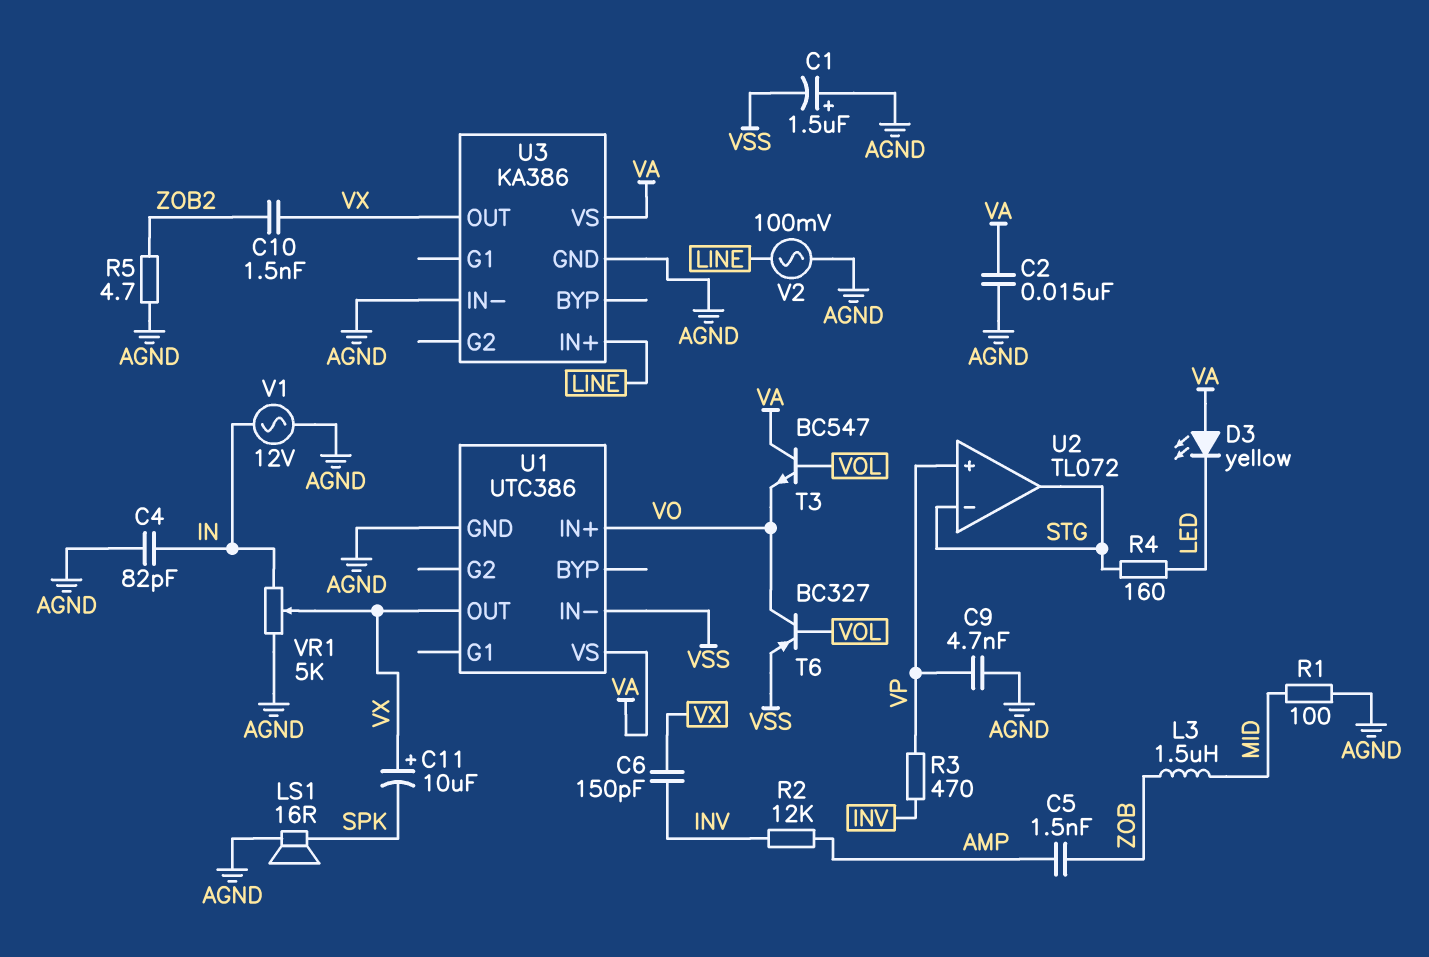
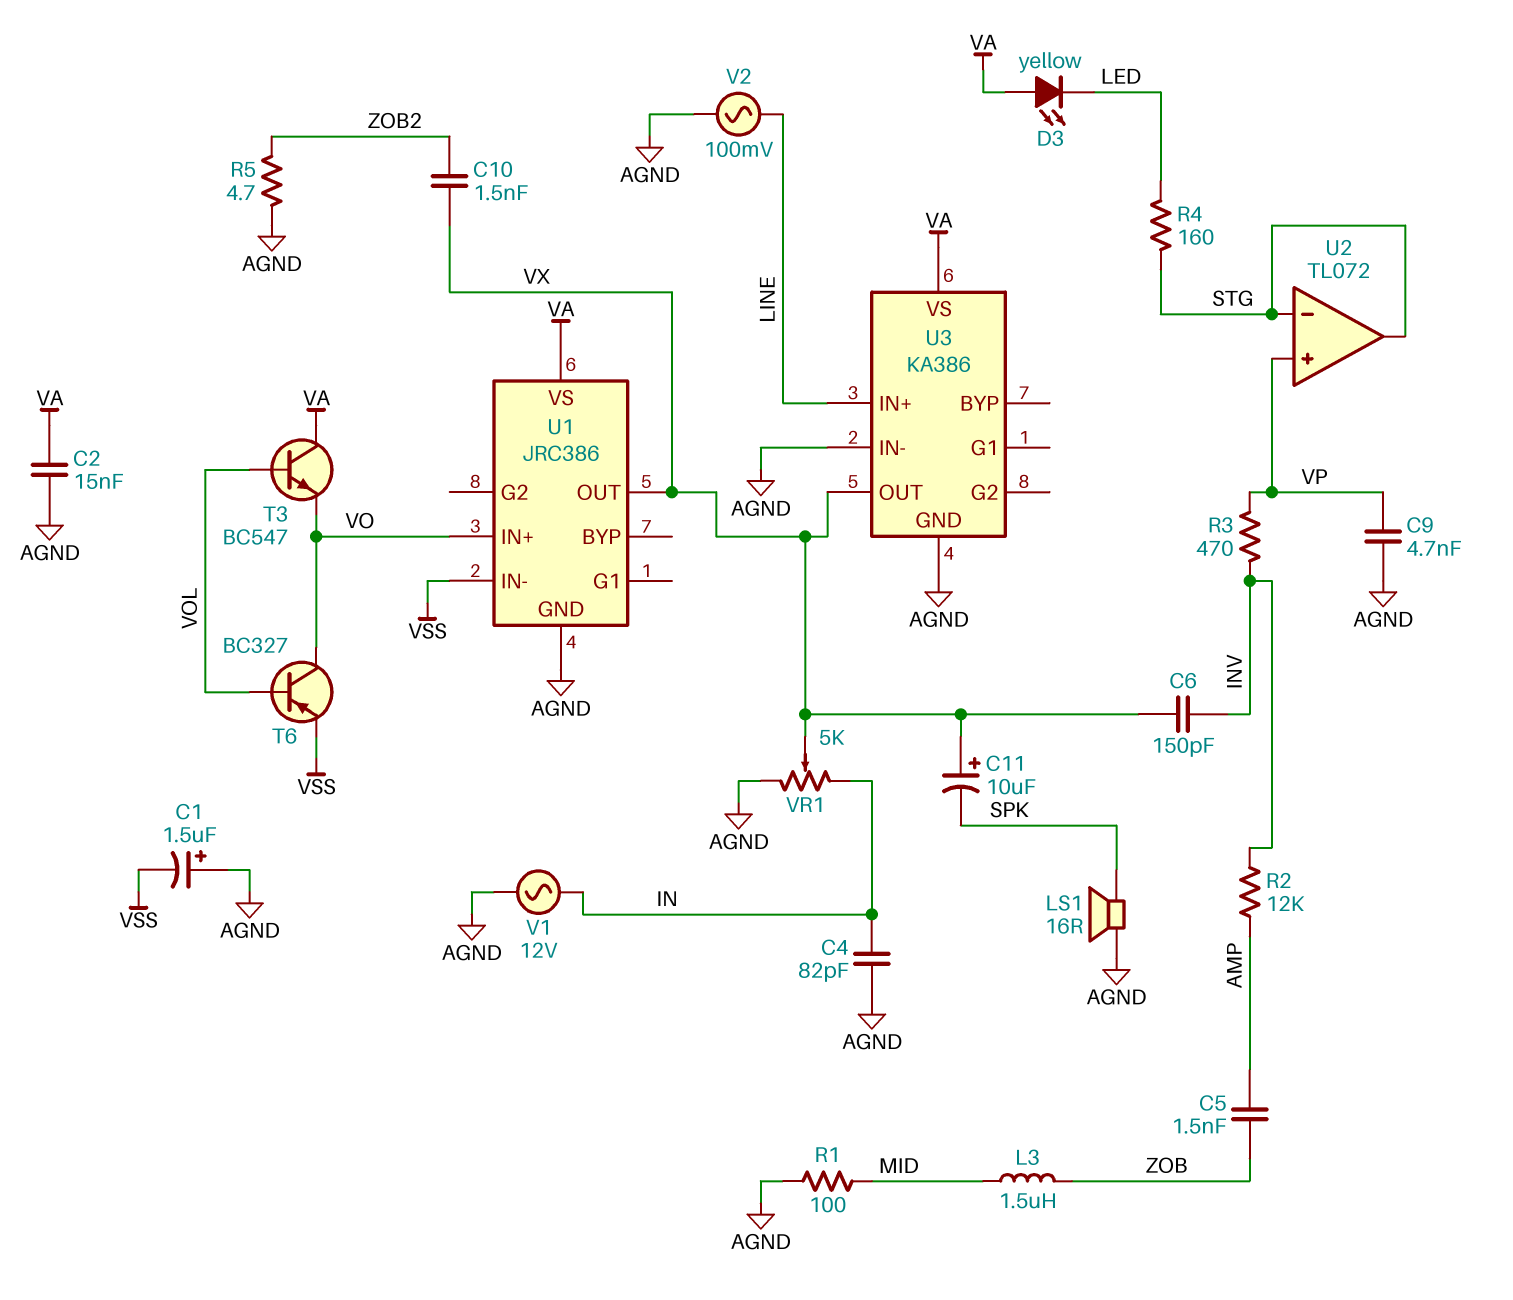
U1: UTC386 -> JRC386

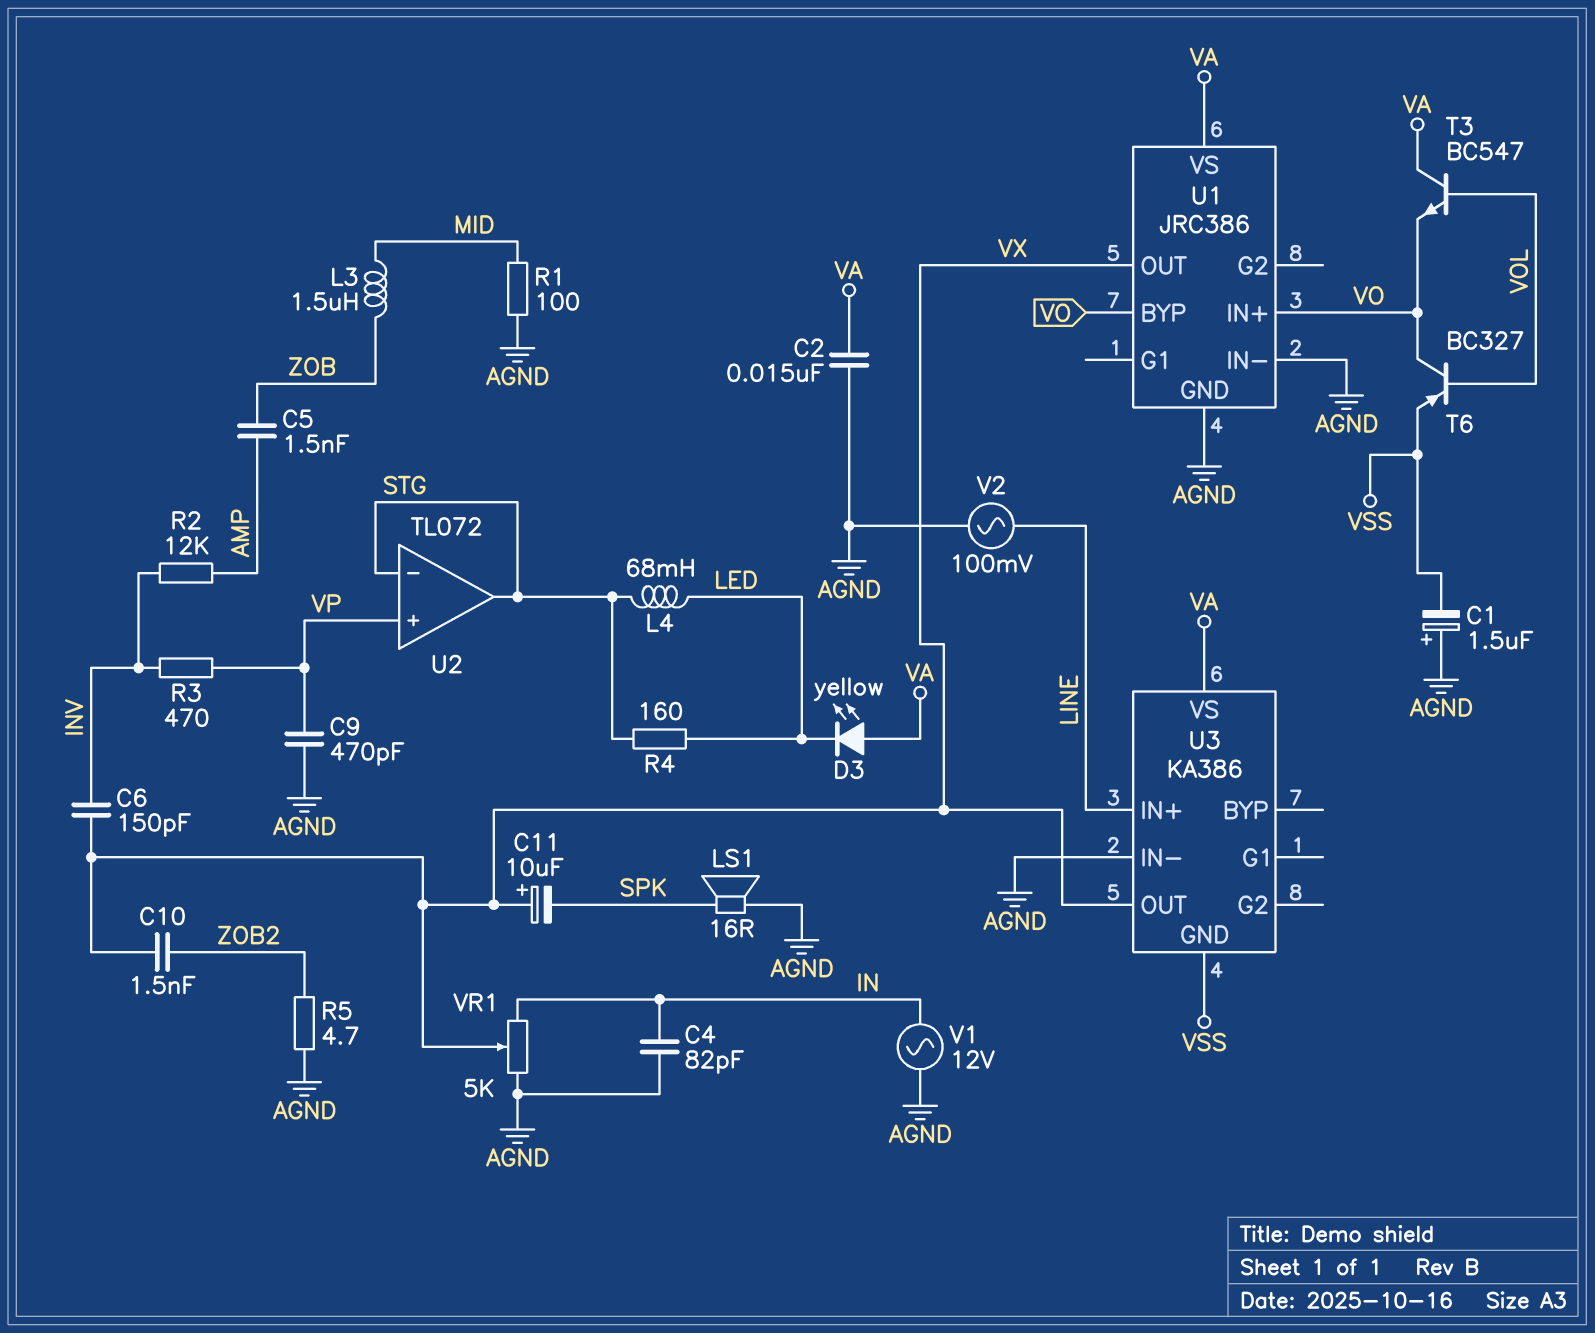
C9: 4.7nF (AGND, VP) -> 470pF (AGND, VP)
L4: none -> 68mH (LED, STG)
U1 pin BYP: none -> VO
U1 pin IN-: VSS -> AGND
U3 pin GND: AGND -> VSS

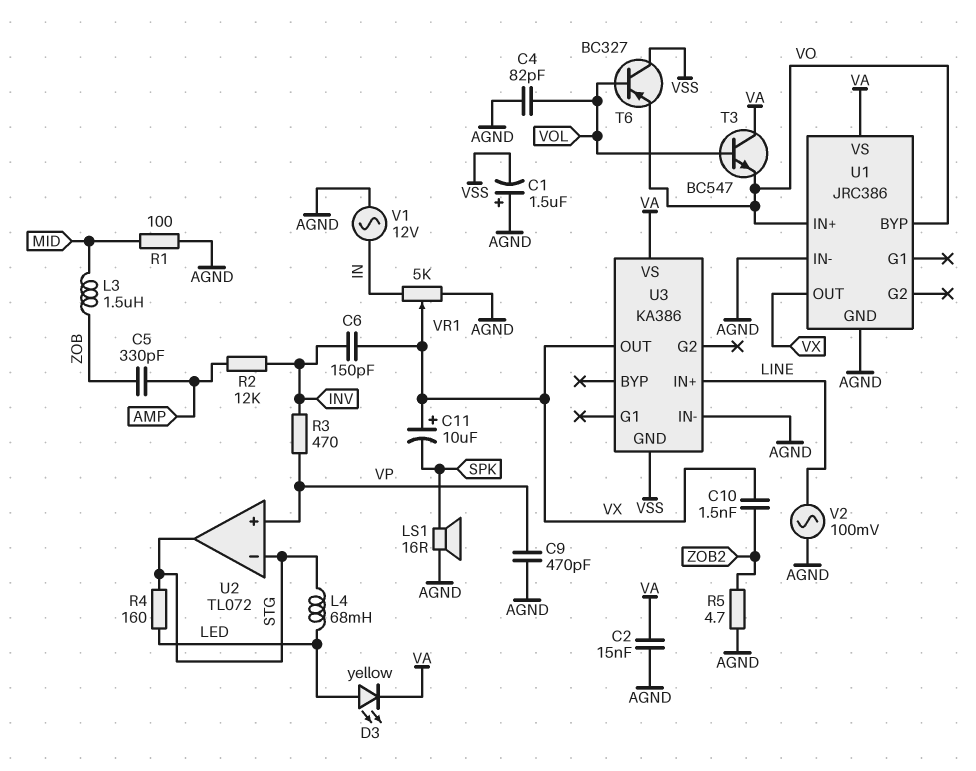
C4: 82pF (AGND, IN) -> 82pF (AGND, VOL)
C5: 1.5nF (AMP, ZOB) -> 330pF (AMP, ZOB)
D3: LED yellow (A VA, K LED) -> LED yellow (A LED, K VA)
T6: PNP BC327 (B VOL, C VO, E VSS) -> PNP BC327 (B VOL, C VSS, E VO)

